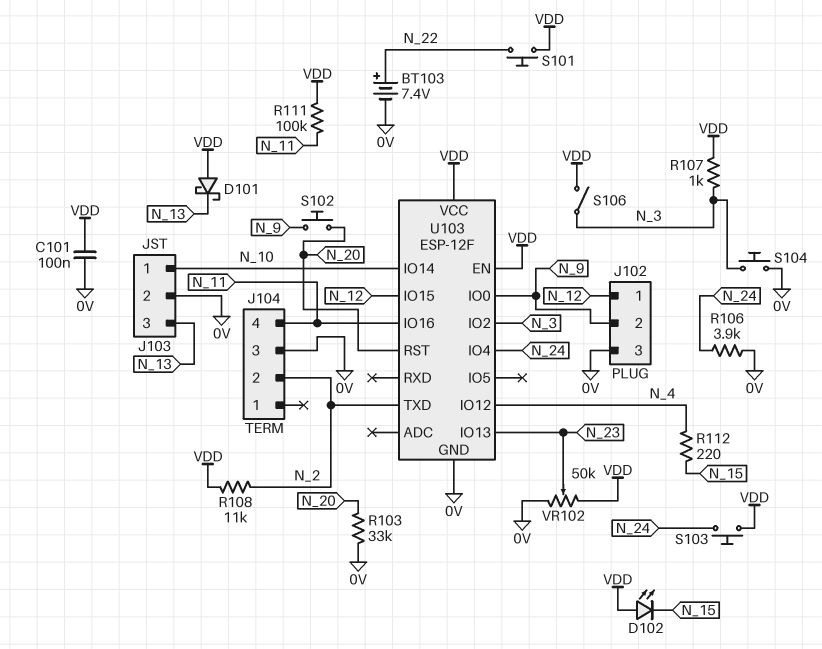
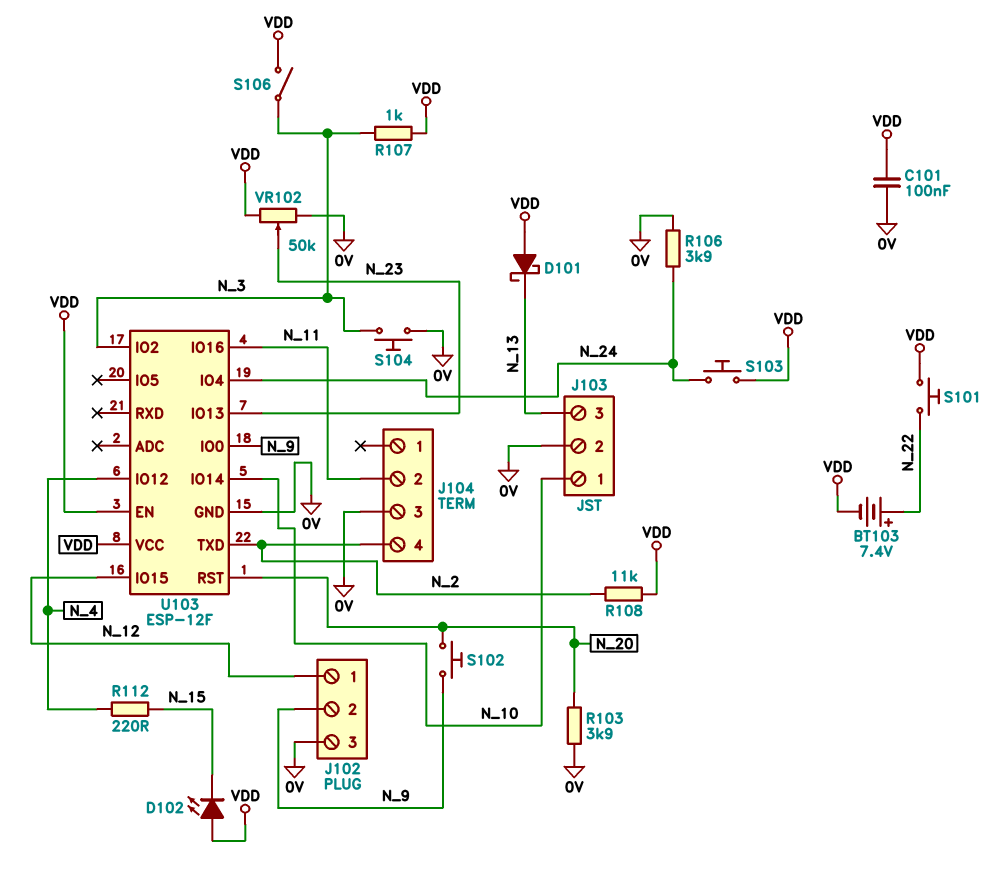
BT103: 7.4V (plus N_22, minus 0V) -> 7.4V (plus N_22, minus VDD)
J104 pin 2: N_2 -> N_11
J104 pin 4: N_11 -> N_2
R103: 33k (0V, N_20) -> 3.9k (0V, N_20)
R111: 100k (N_11, VDD) -> none

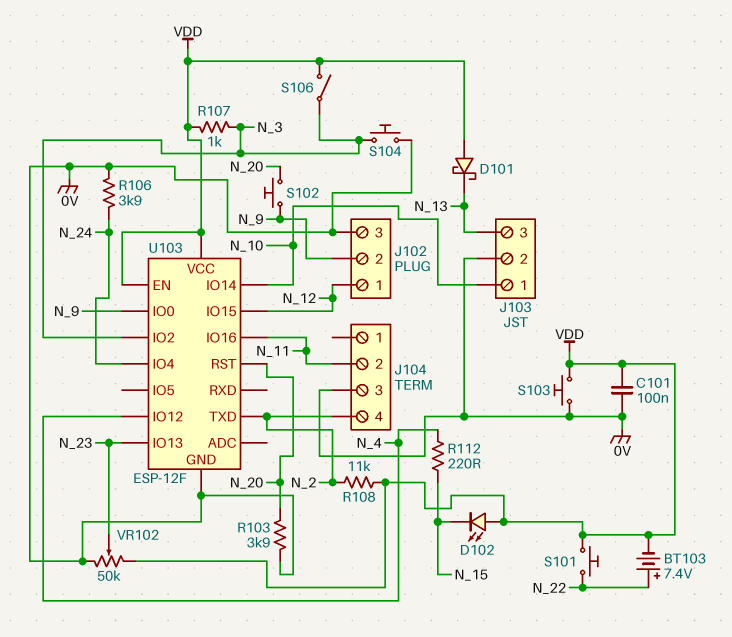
S103: button (N_24, VDD) -> button (0V, VDD)

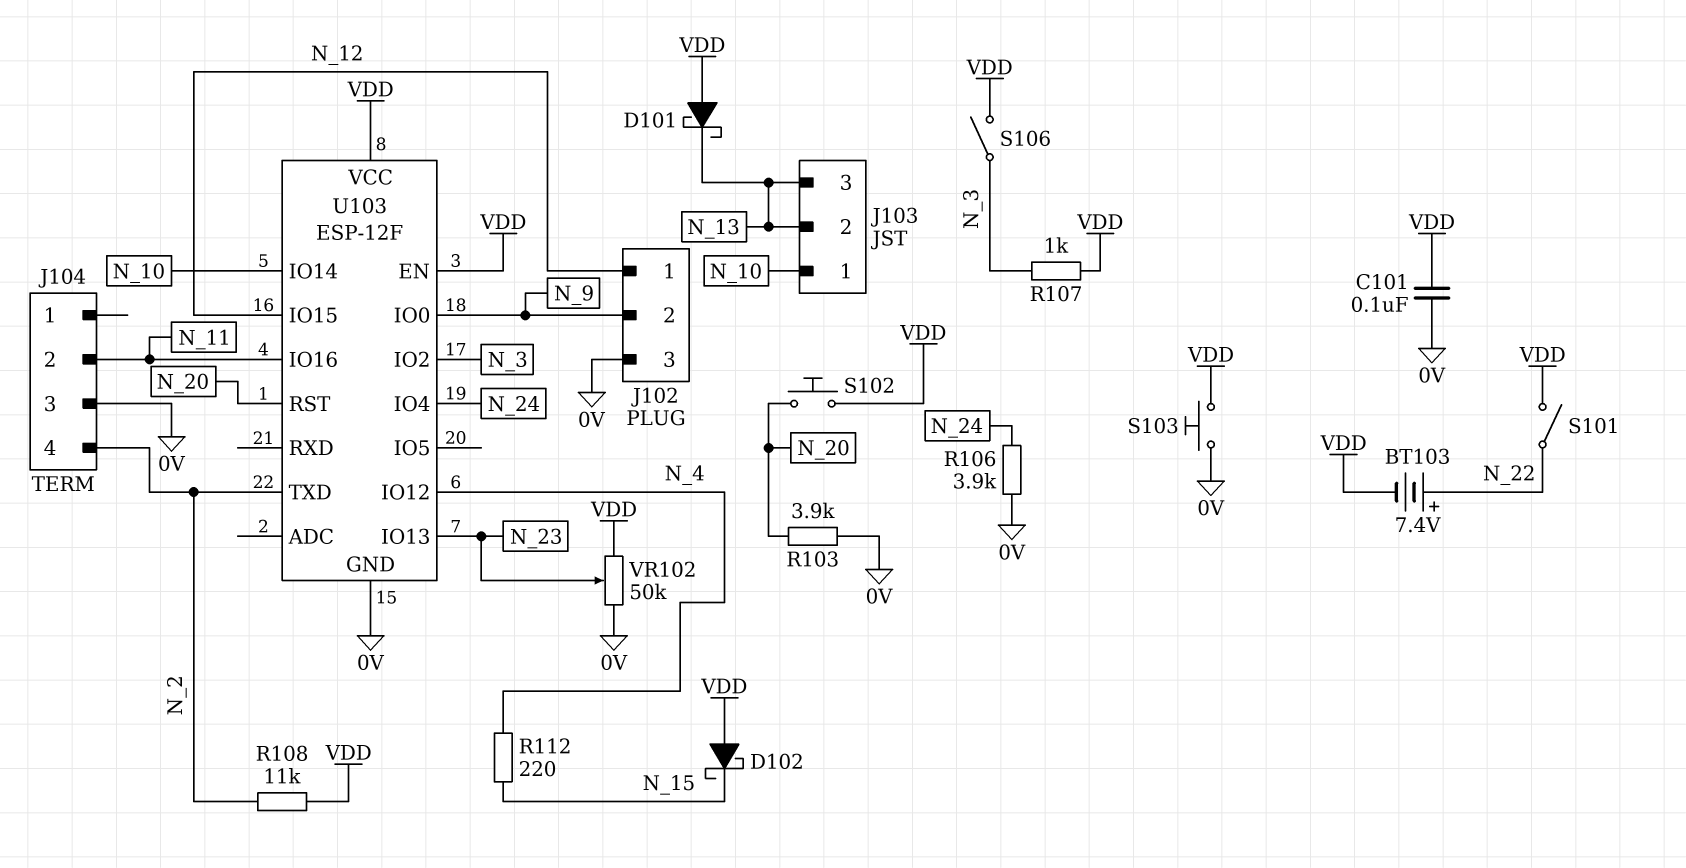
D102: LED (A VDD, K N_15) -> schottky (A VDD, K N_15)
J103 pin 2: 0V -> N_13
S101: button (N_22, VDD) -> switch (N_22, VDD)
S102: button (N_9, N_20) -> button (N_20, VDD)
S104: button (0V, N_3) -> none

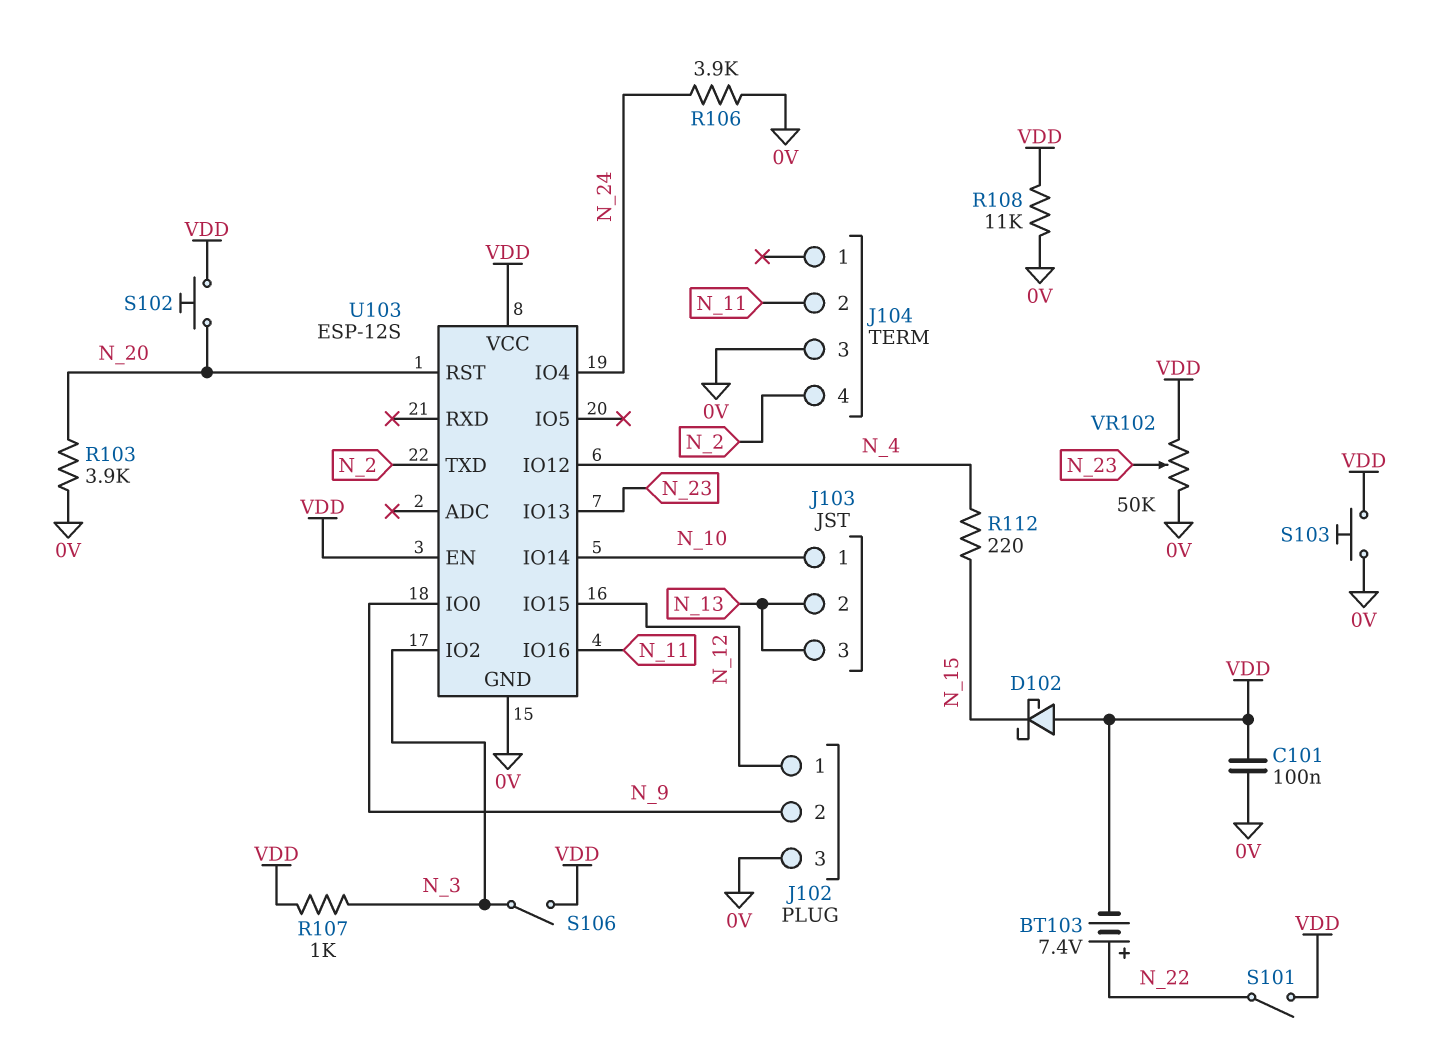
D101: schottky (A VDD, K N_13) -> none
R108: 11k (N_2, VDD) -> 11k (0V, VDD)
U103: ESP-12F -> ESP-12S

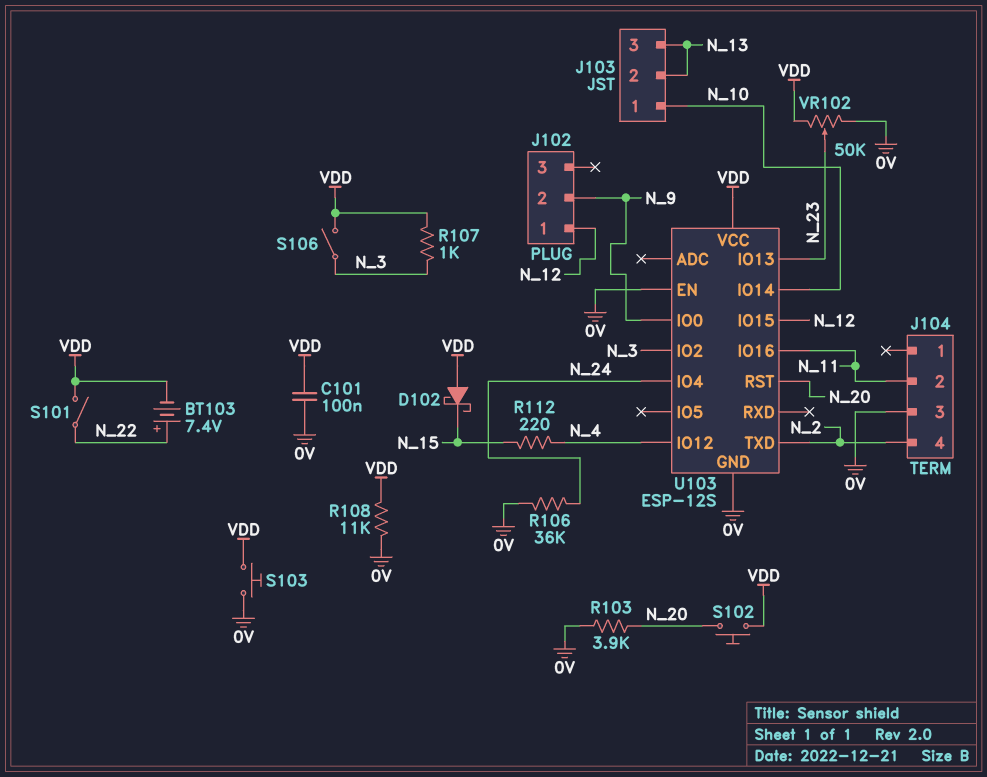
J102 pin 3: 0V -> none
R106: 3.9k (0V, N_24) -> 36k (0V, N_24)
U103 pin EN: VDD -> 0V

